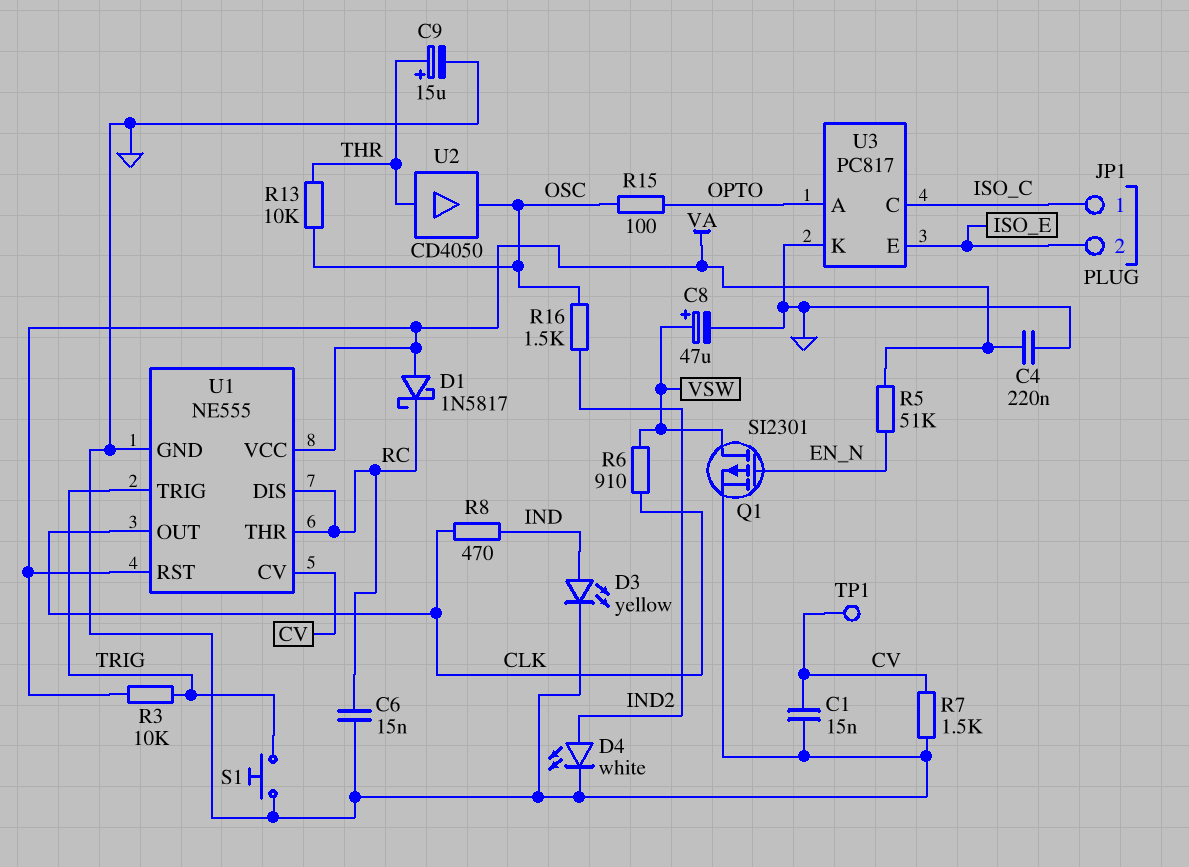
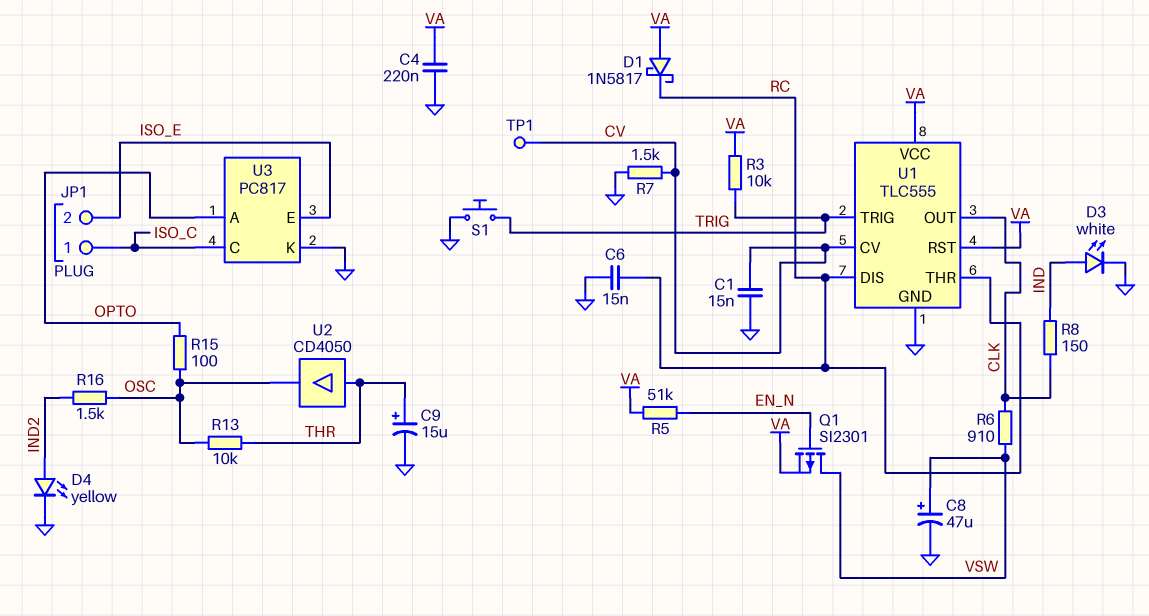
D3: LED yellow (A IND, K GND) -> LED white (A IND, K GND)
D4: LED white (A IND2, K GND) -> LED yellow (A IND2, K GND)
Q1: PMOS SI2301 (G EN_N, D VSW, S GND) -> PMOS SI2301 (G EN_N, D VSW, S VA)
R8: 470 (CLK, IND) -> 150 (CLK, IND)
U1: NE555 -> TLC555

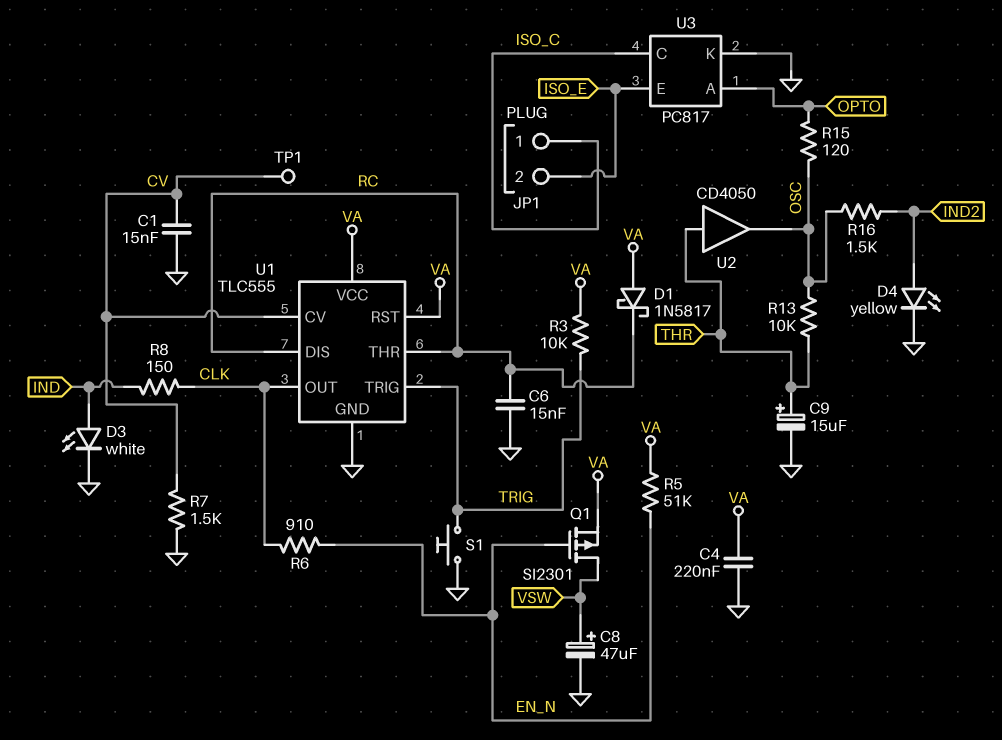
R6: 910 (CLK, VSW) -> 910 (CLK, EN_N)
R15: 100 (OPTO, OSC) -> 120 (OPTO, OSC)

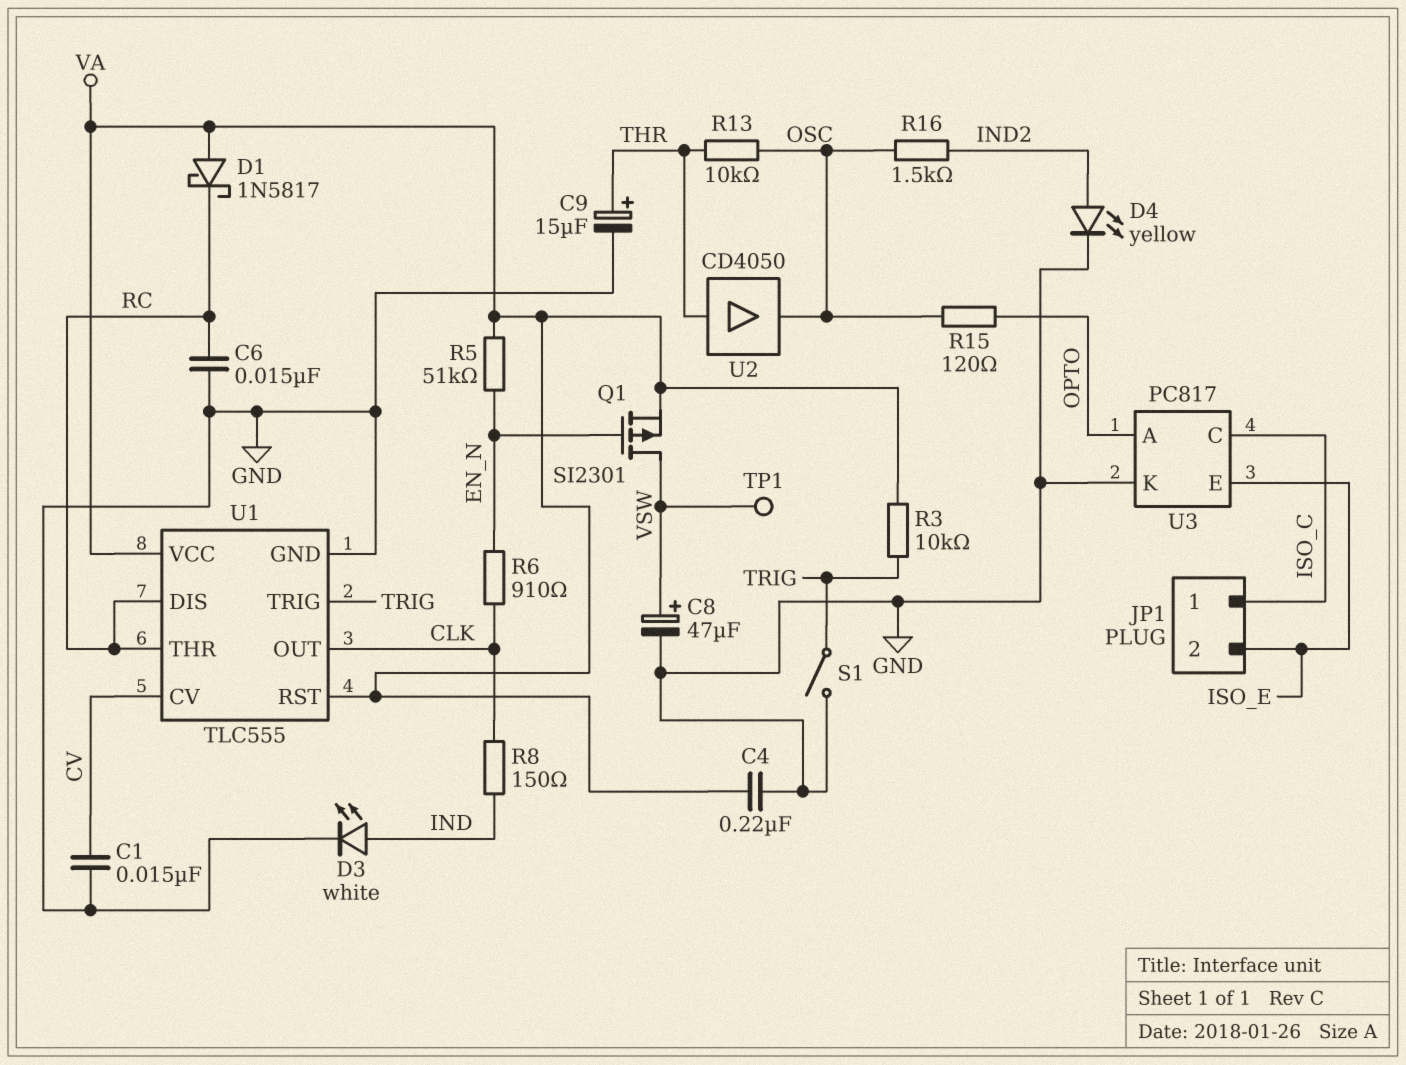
R7: 1.5k (CV, GND) -> none
S1: button (GND, TRIG) -> switch (GND, TRIG)
TP1: test point (CV) -> test point (VSW)

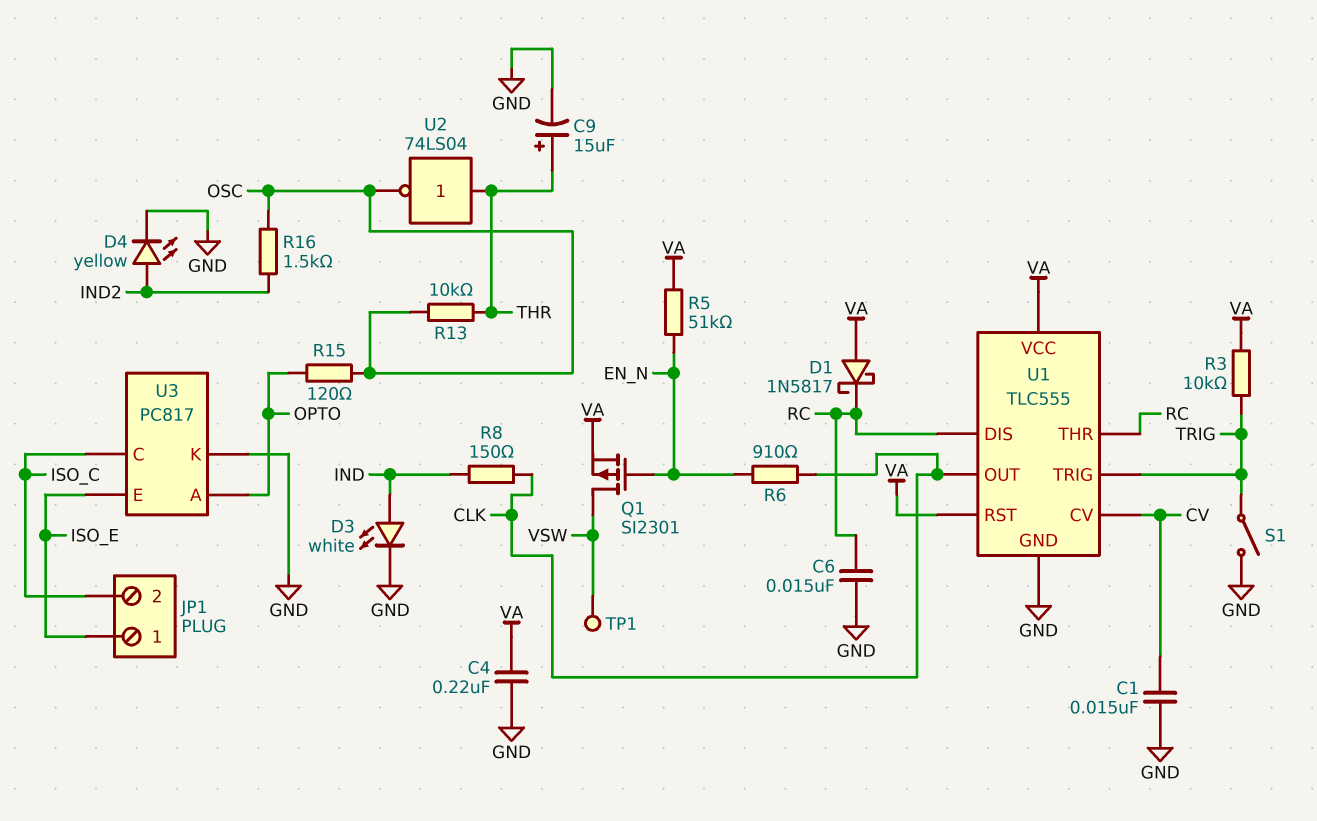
C8: 47uF (plus VSW, minus GND) -> none
JP1 pin 1: ISO_C -> ISO_E
JP1 pin 2: ISO_E -> ISO_C
U2: buffer CD4050 (in THR, out OSC) -> NOT 74LS04 (in THR, out OSC)

